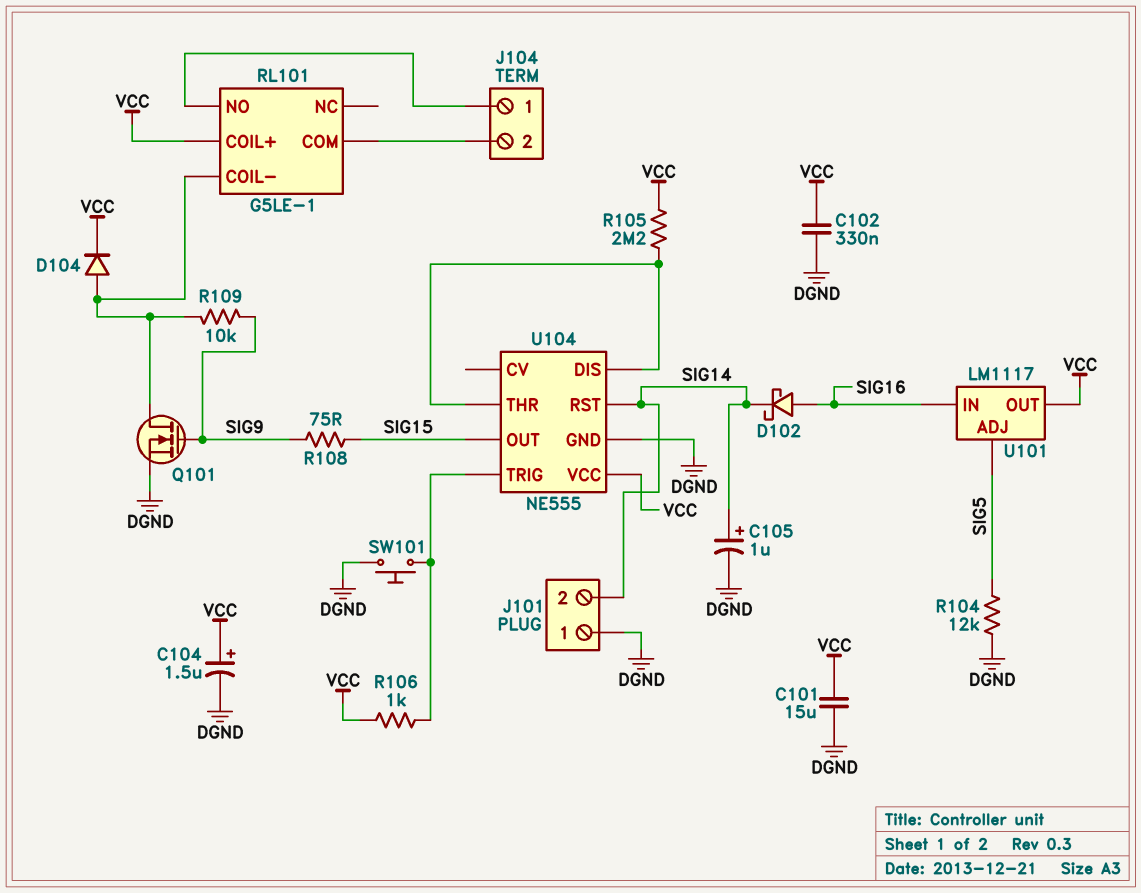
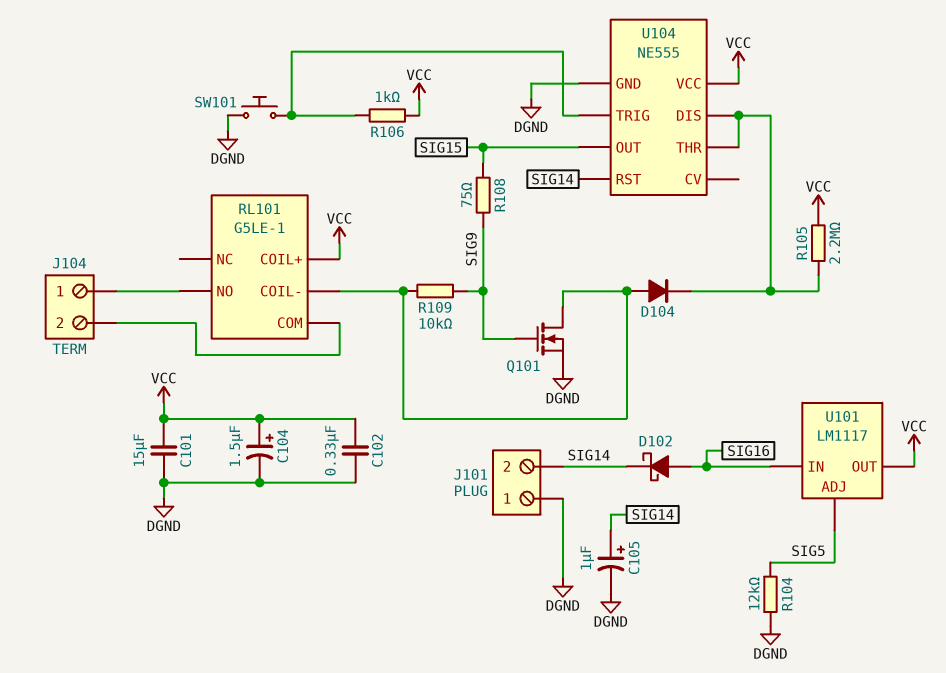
D104: diode (A RL101/COIL-, K VCC) -> diode (A RL101/COIL-, K U104/DIS)

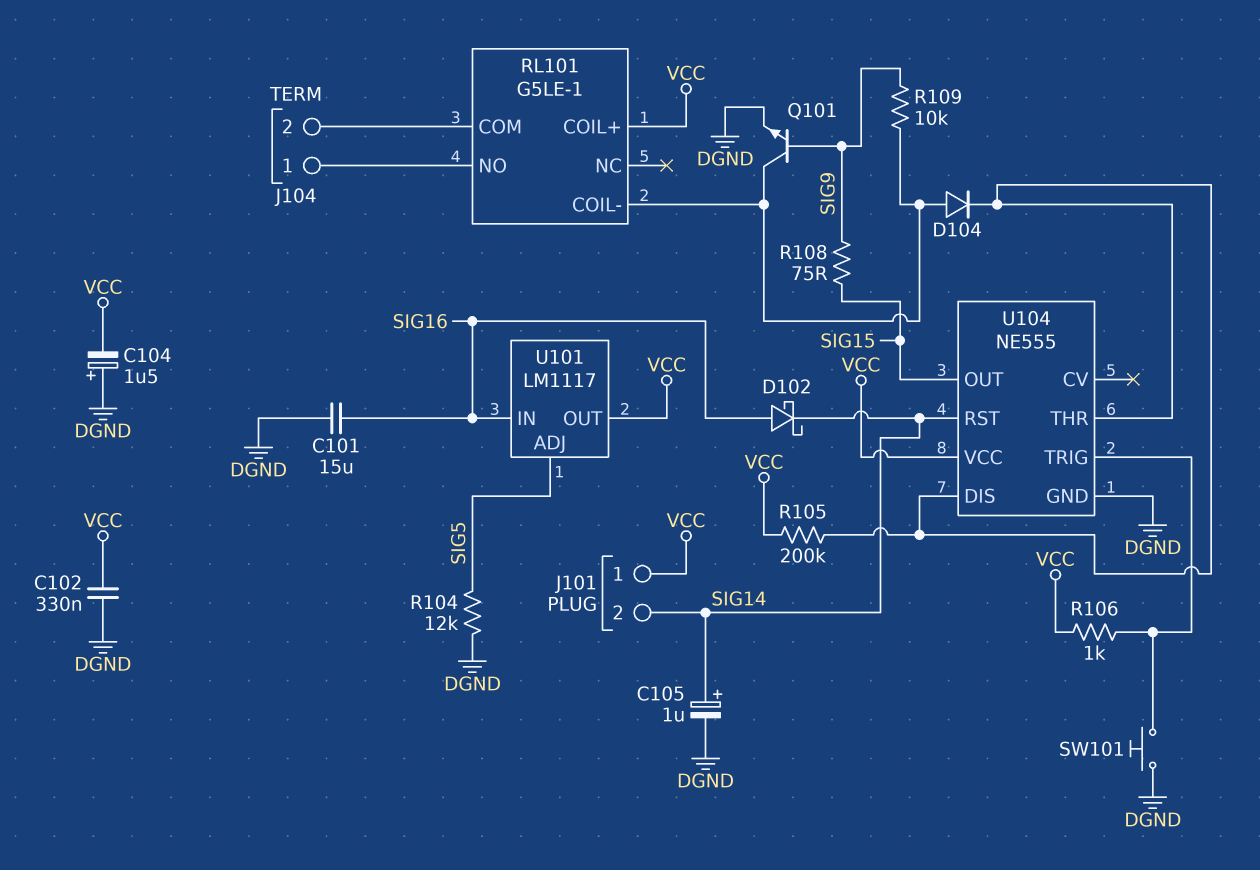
C101: 15uF (DGND, VCC) -> 15uF (DGND, SIG16)
C104: 1.5uF (plus VCC, minus DGND) -> 1.5uF (plus DGND, minus VCC)
J101 pin 1: DGND -> VCC
Q101: NMOS (G SIG9, D RL101/COIL-, S DGND) -> NPN (B SIG9, C RL101/COIL-, E DGND)
R105: 2.2M (U104/DIS, VCC) -> 200k (U104/DIS, VCC)

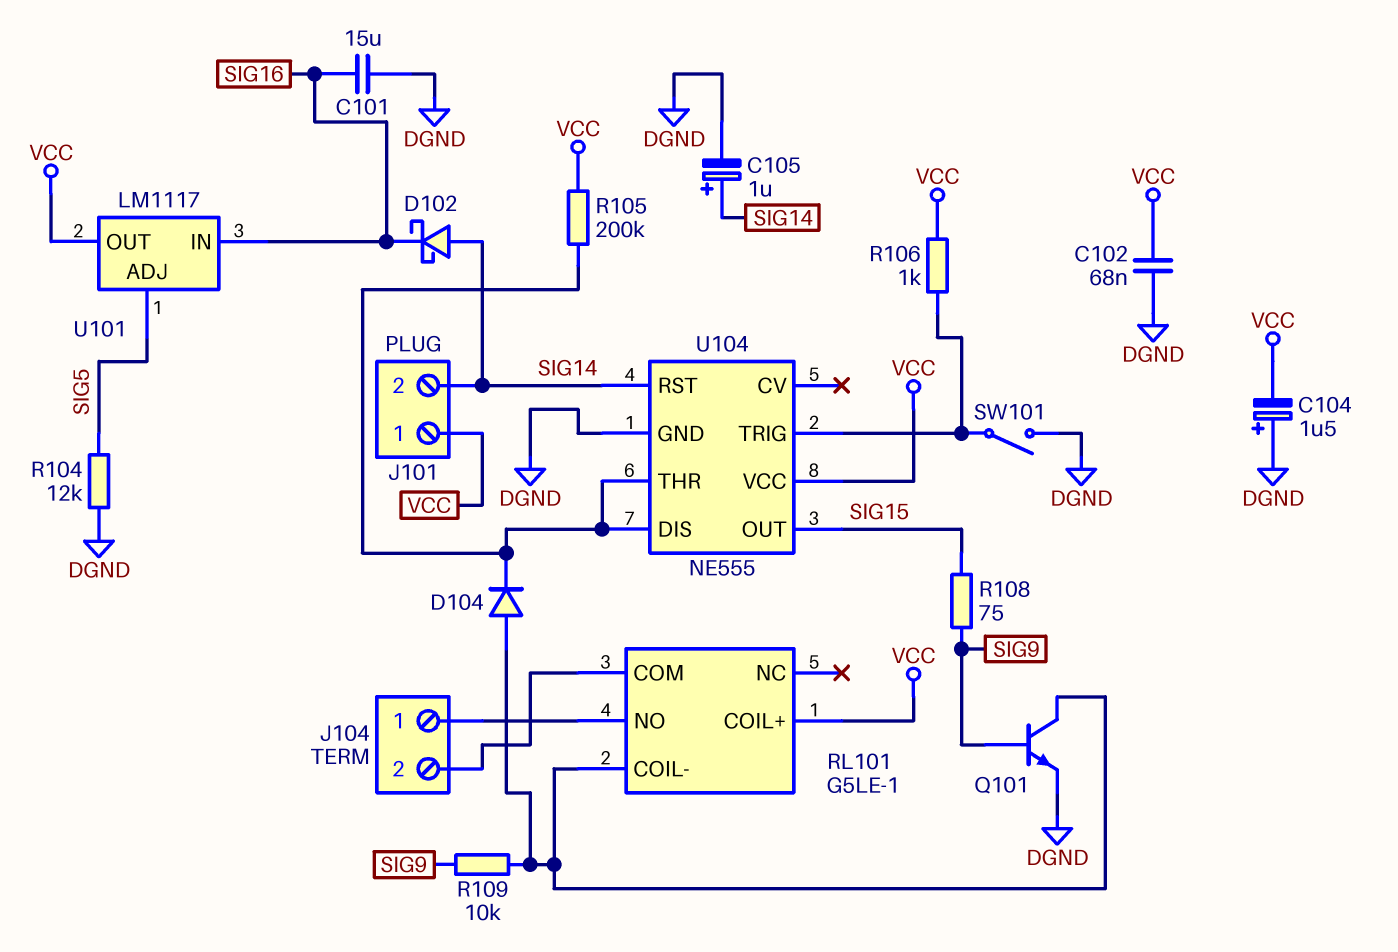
C102: 330nF (DGND, VCC) -> 68nF (DGND, VCC)
D102: schottky (A SIG16, K SIG14) -> schottky (A SIG14, K SIG16)
SW101: button (DGND, U104/TRIG) -> switch (DGND, U104/TRIG)

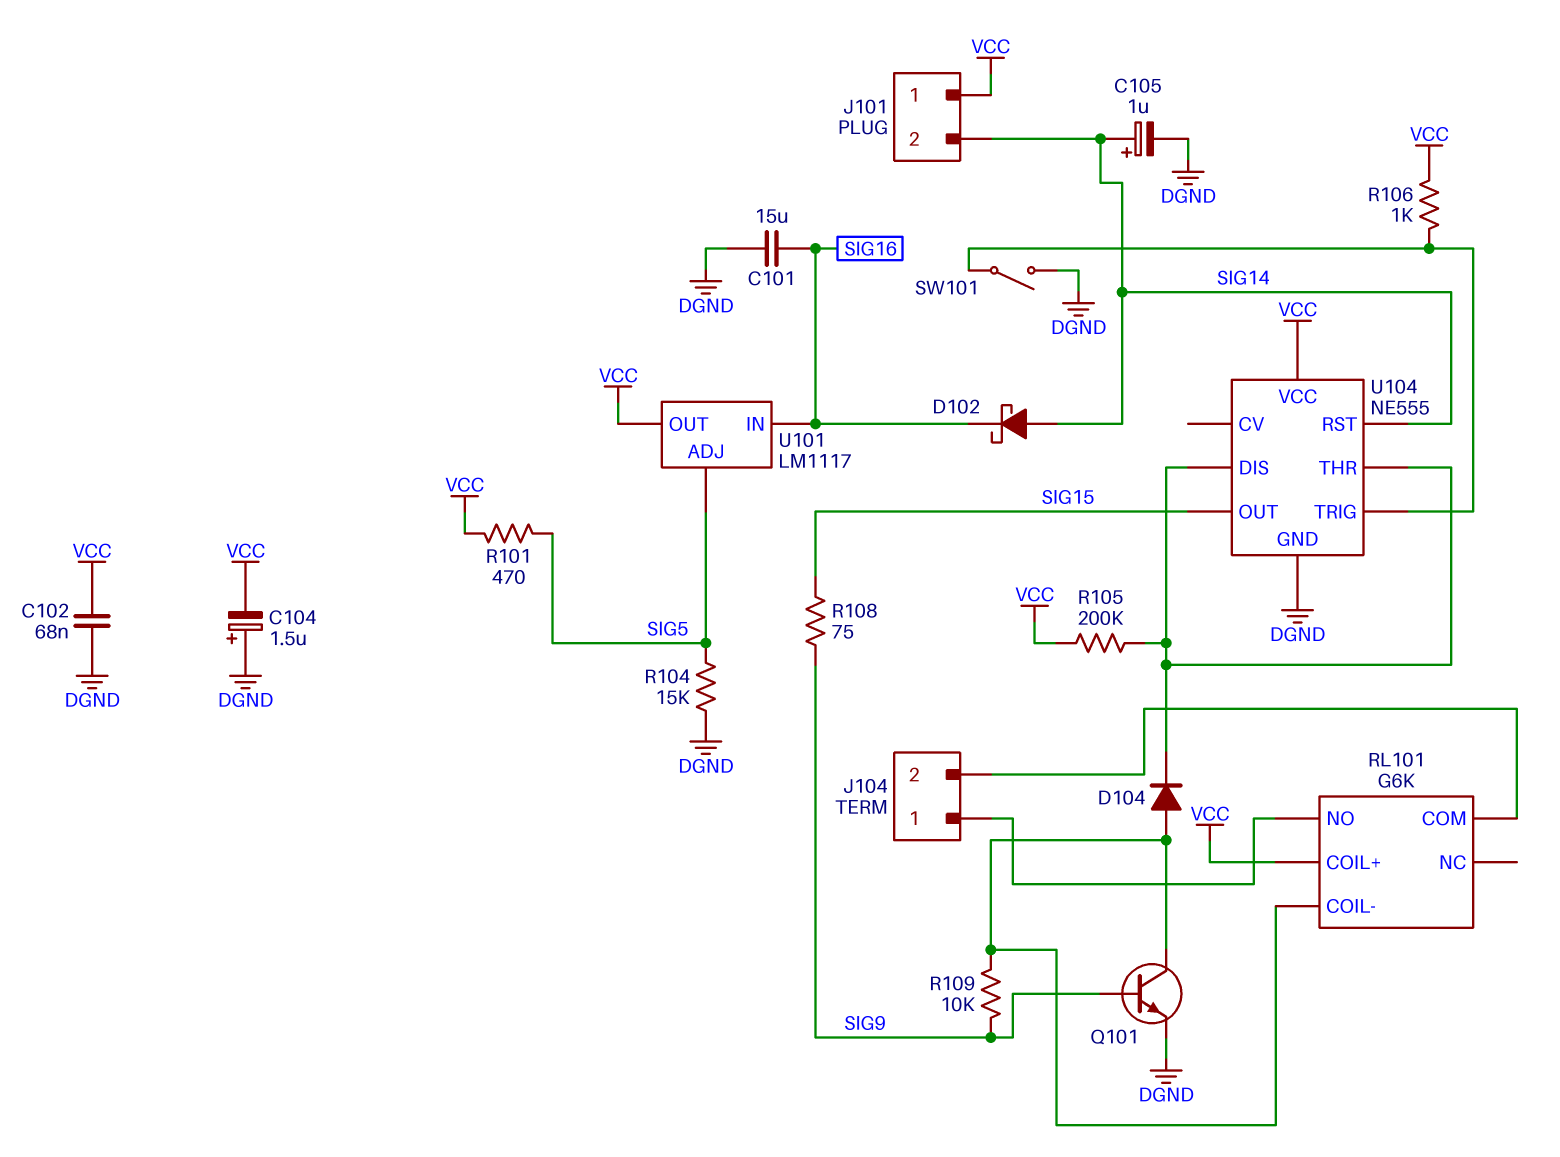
R101: none -> 470 (SIG5, VCC)
R104: 12k (DGND, SIG5) -> 15k (DGND, SIG5)
RL101: G5LE-1 -> G6K

